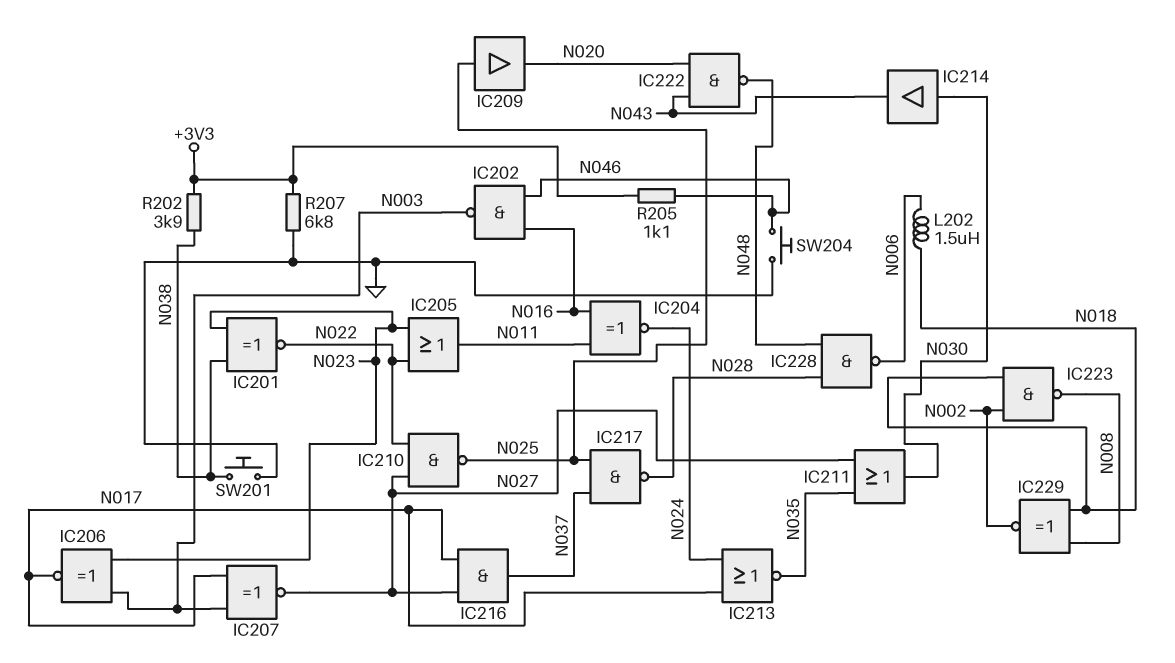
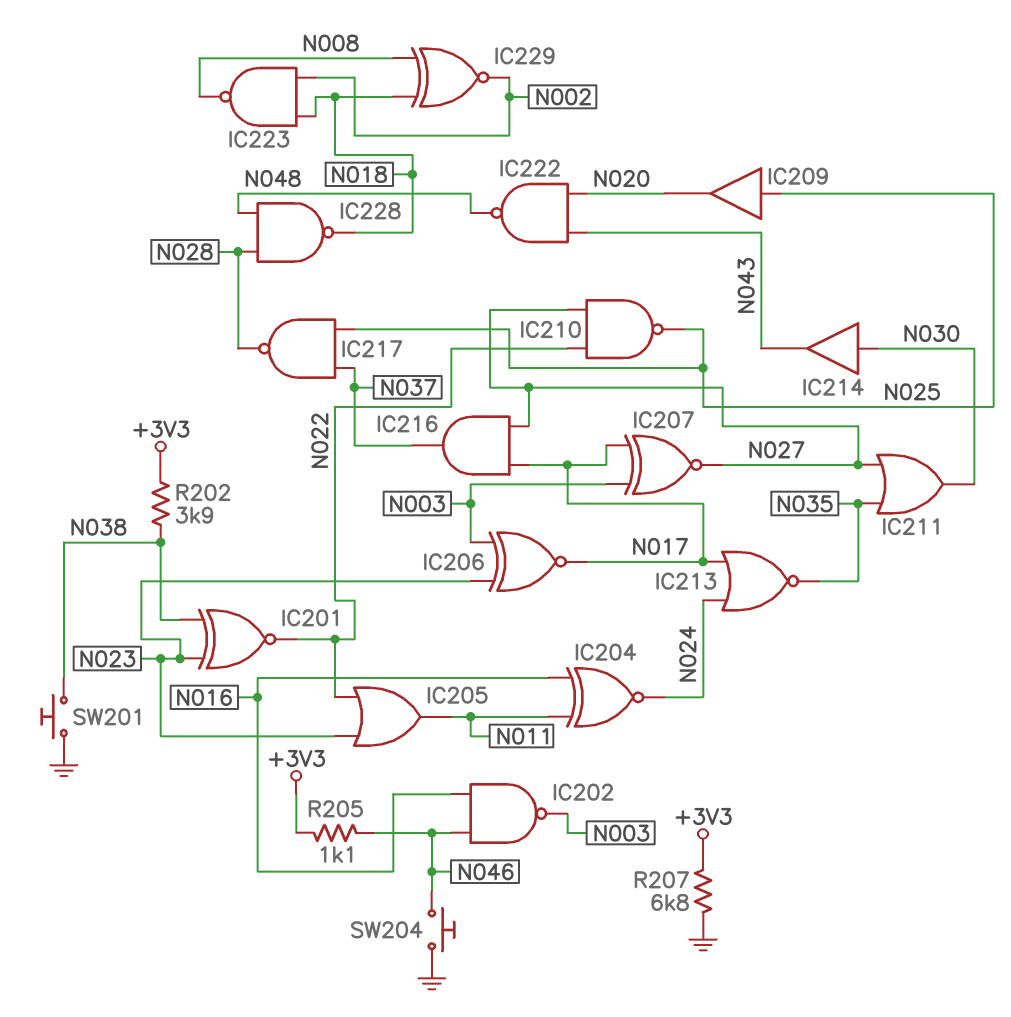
IC228: NAND (in N028, in N048, out N006) -> NAND (in N028, in N048, out N018)
L202: 1.5uH (N006, N018) -> none

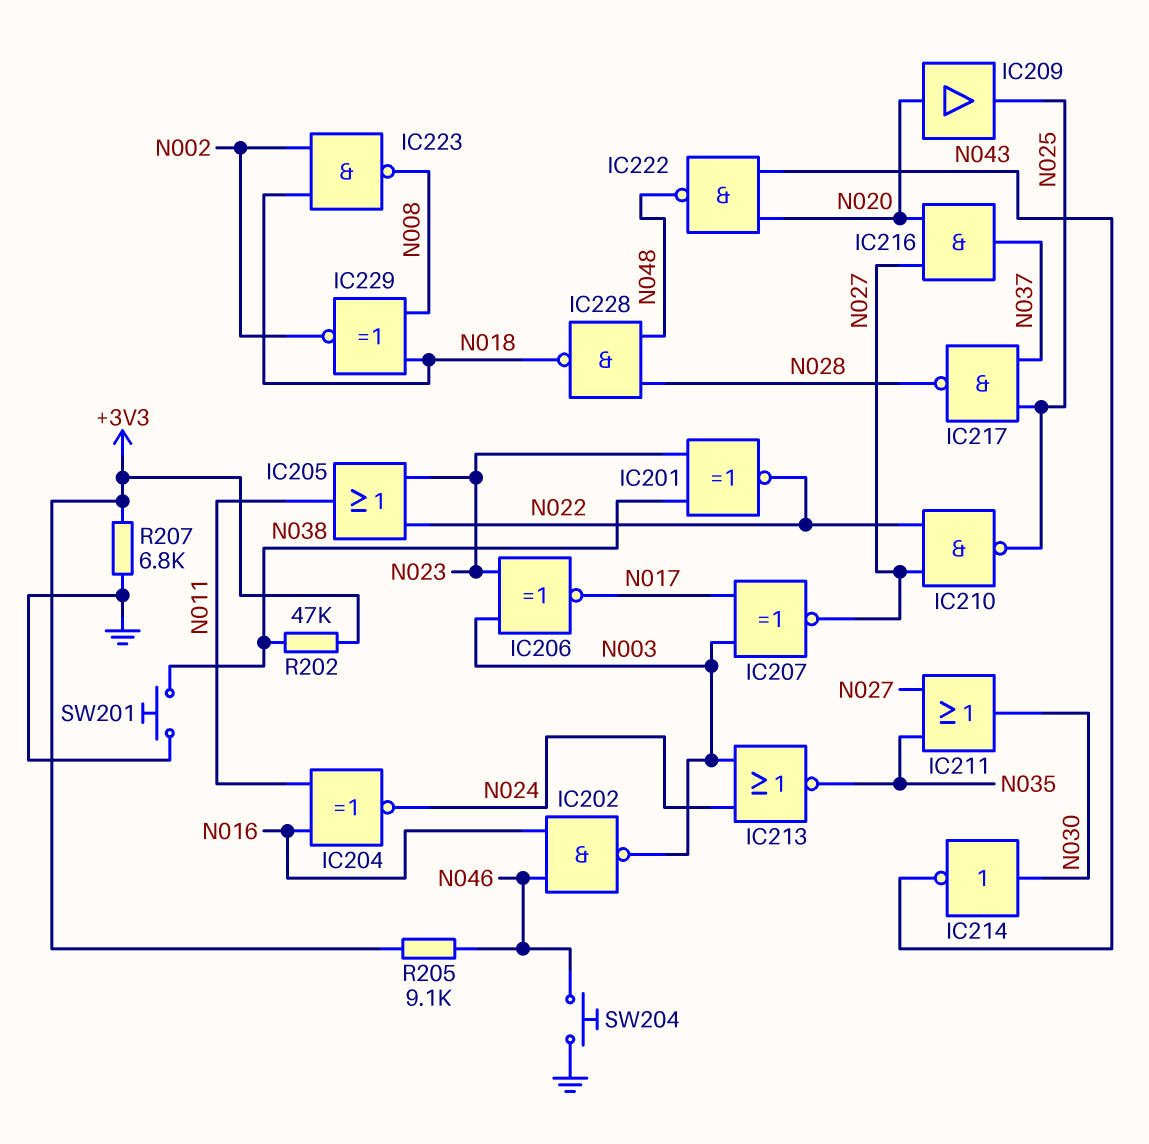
IC209: buffer (in N025, out N020) -> buffer (in N020, out N025)
IC213: NOR (in N017, in N024, out N035) -> NOR (in N003, in N024, out N035)
IC214: buffer (in N030, out N043) -> NOT (in N030, out N043)
IC216: AND (in N017, in N027, out N037) -> AND (in N020, in N027, out N037)
R202: 3.9k (+3V3, N038) -> 47k (+3V3, N038)
R205: 1.1k (+3V3, N046) -> 9.1k (+3V3, N046)

